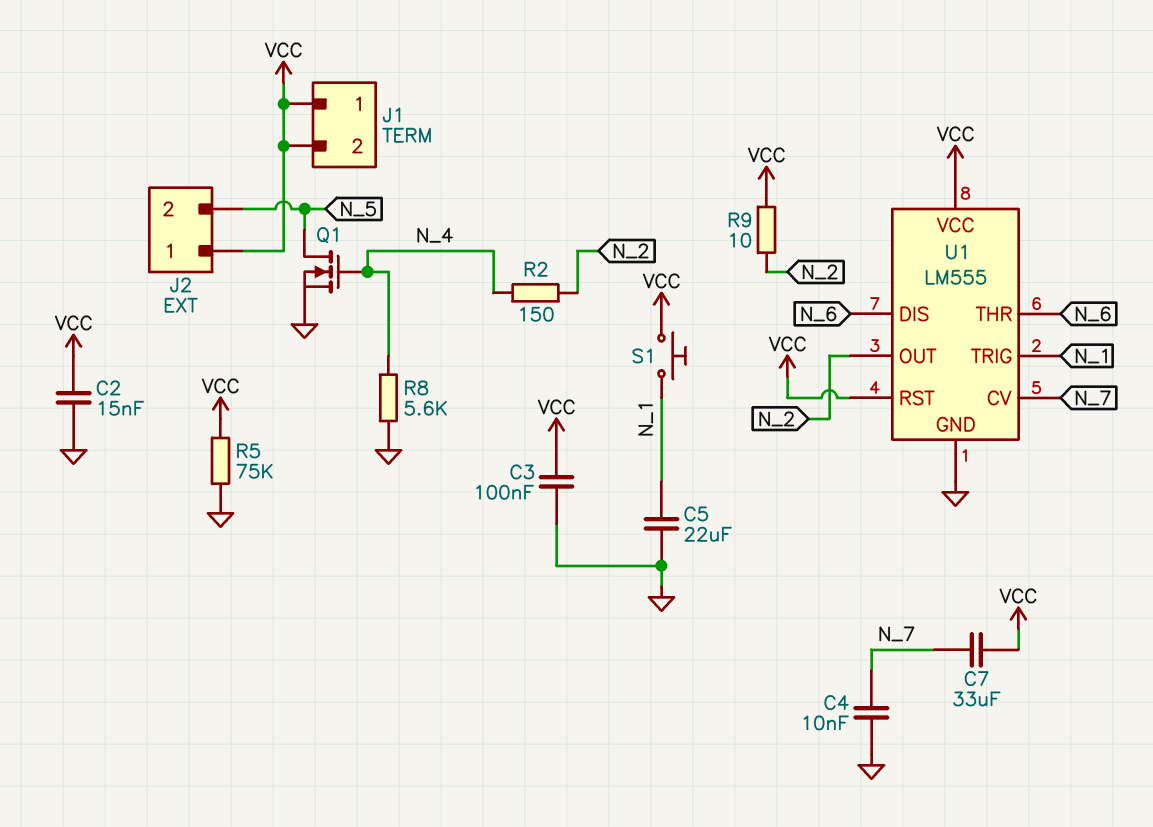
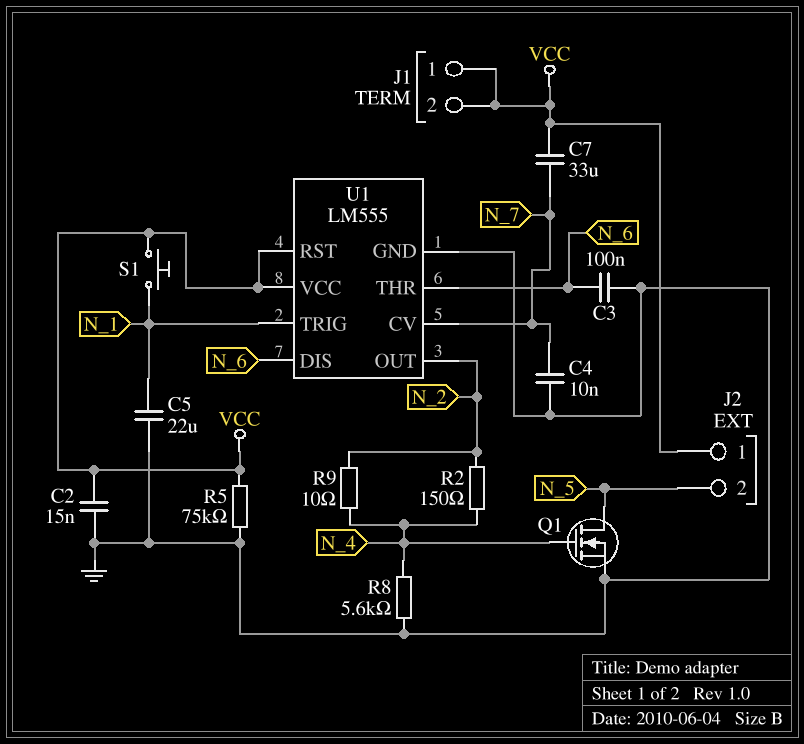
C3: 100nF (GND, VCC) -> 100nF (GND, N_6)
R9: 10 (N_2, VCC) -> 10 (N_2, N_4)

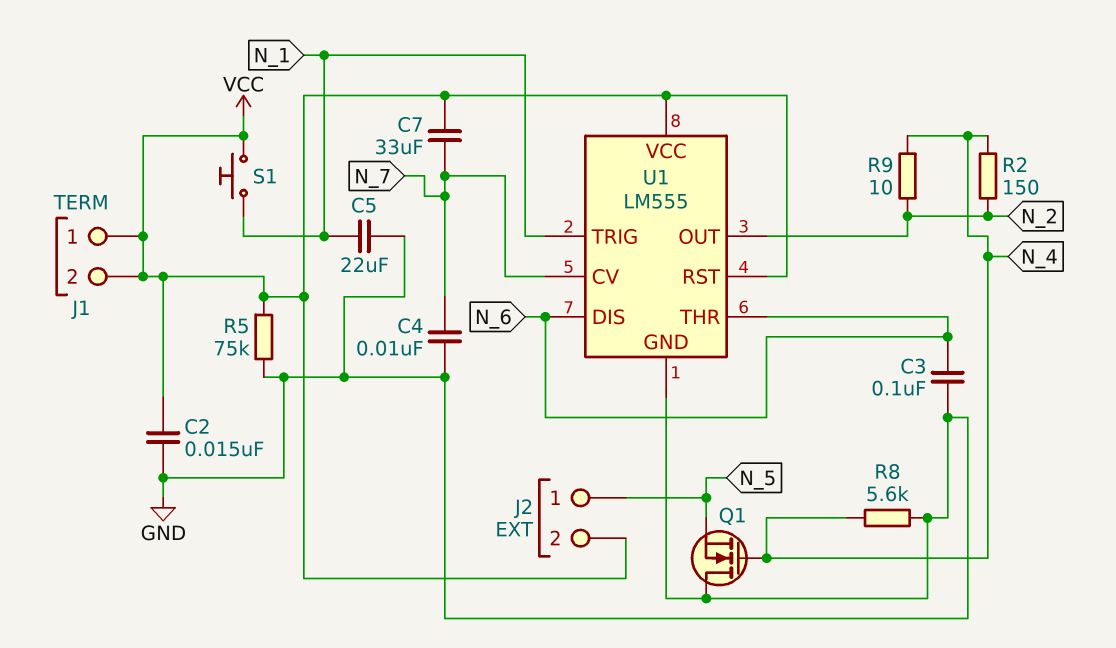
J2 pin 1: VCC -> N_5
J2 pin 2: N_5 -> VCC
Q1: NMOS (G N_4, D N_5, S GND) -> NMOS (G N_4, D GND, S N_5)

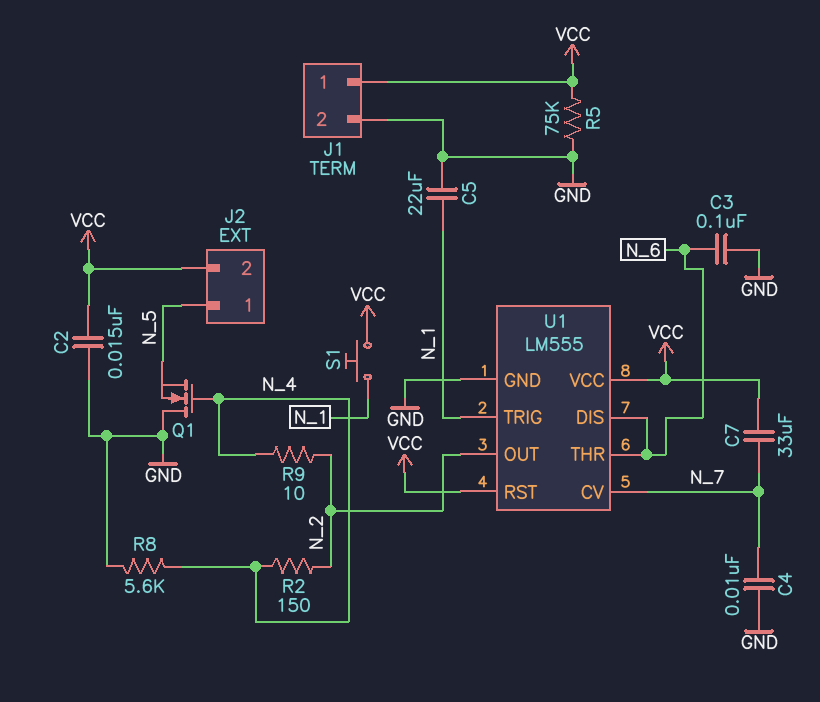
J1 pin 2: VCC -> GND

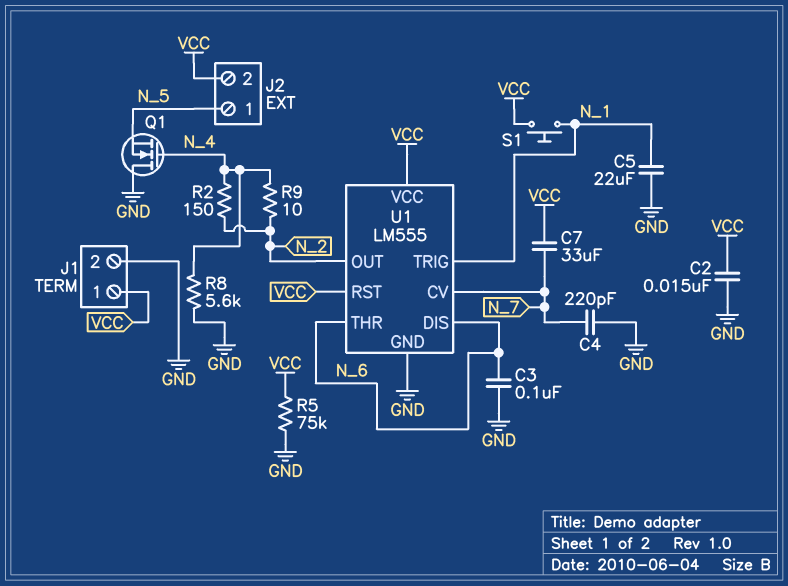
C4: 10nF (GND, N_7) -> 220pF (GND, N_7)

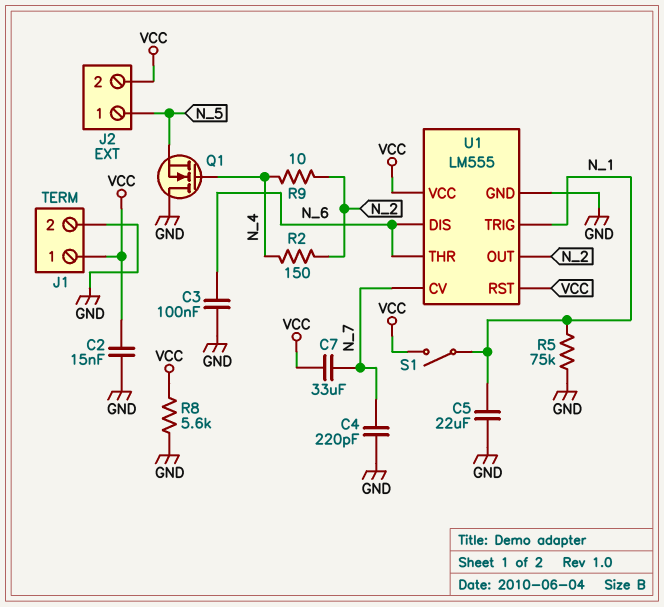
R5: 75k (GND, VCC) -> 75k (GND, N_1)
R8: 5.6k (GND, N_4) -> 5.6k (GND, VCC)
S1: button (N_1, VCC) -> switch (N_1, VCC)

